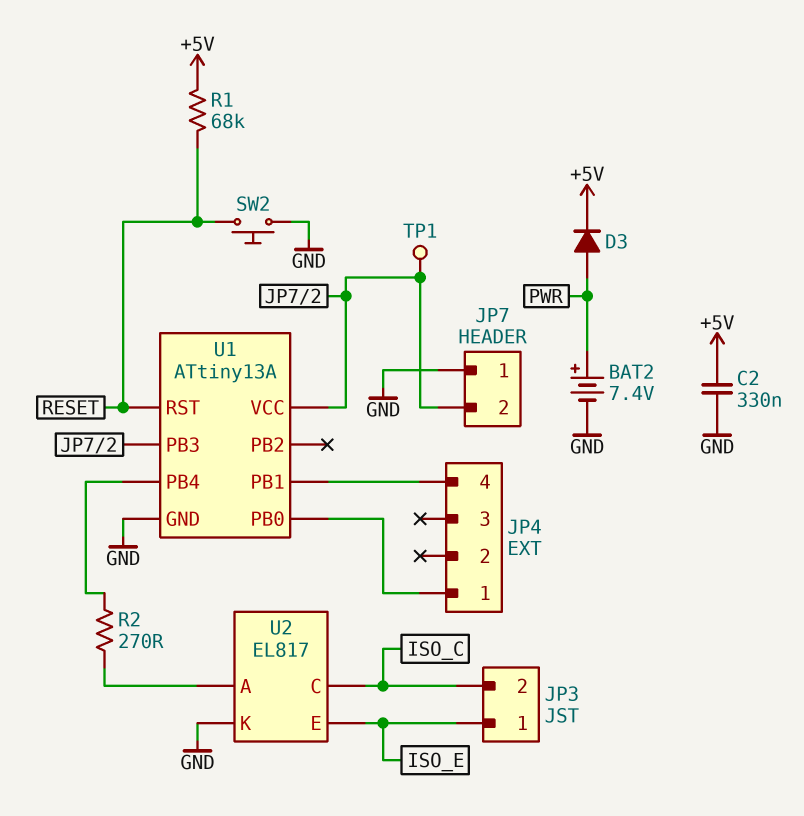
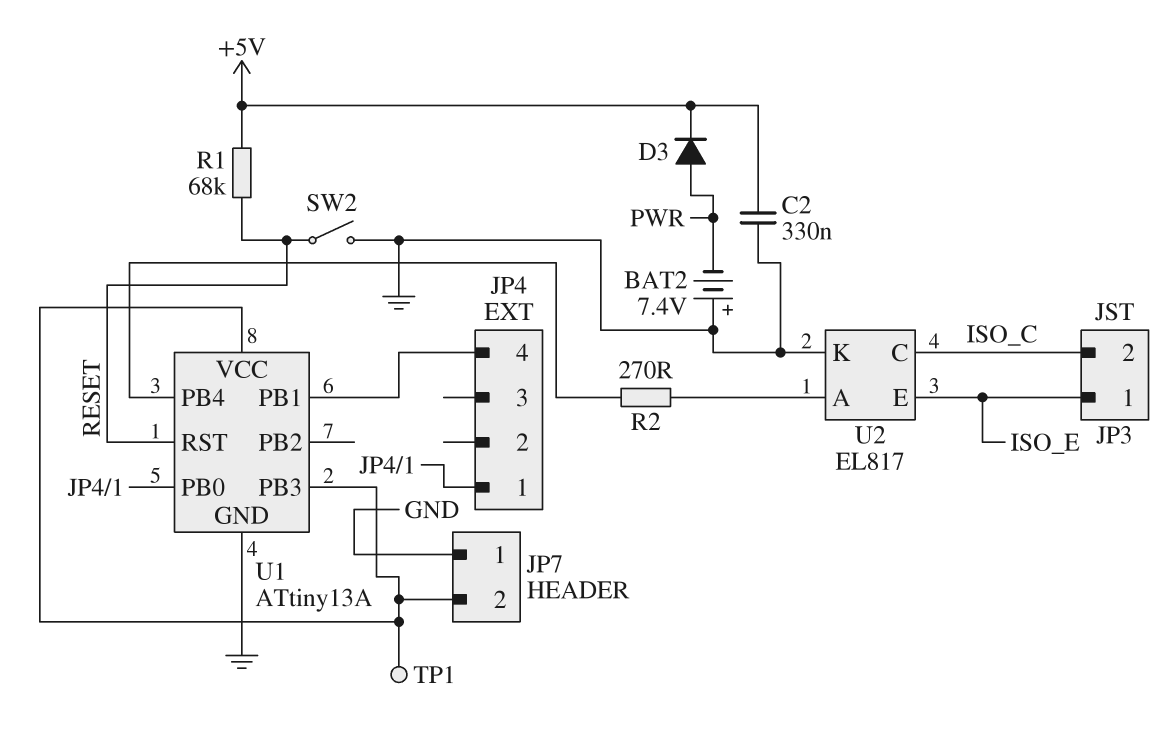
BAT2: 7.4V (plus PWR, minus GND) -> 7.4V (plus GND, minus PWR)
SW2: button (GND, RESET) -> switch (GND, RESET)

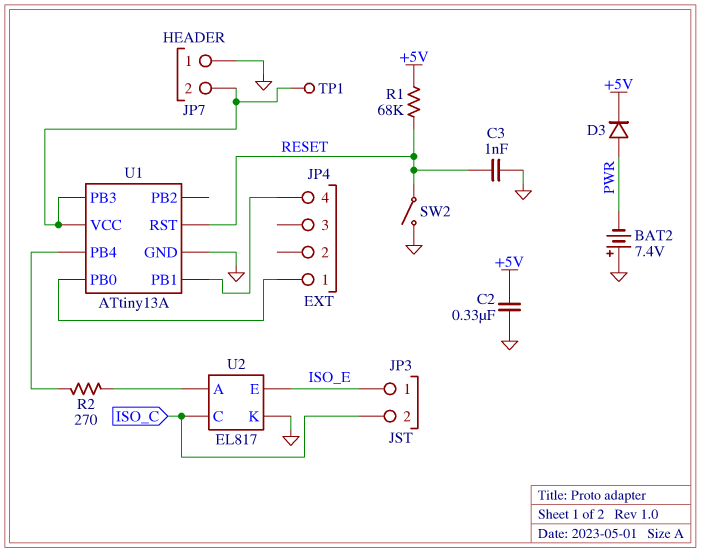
C3: none -> 1nF (GND, RESET)

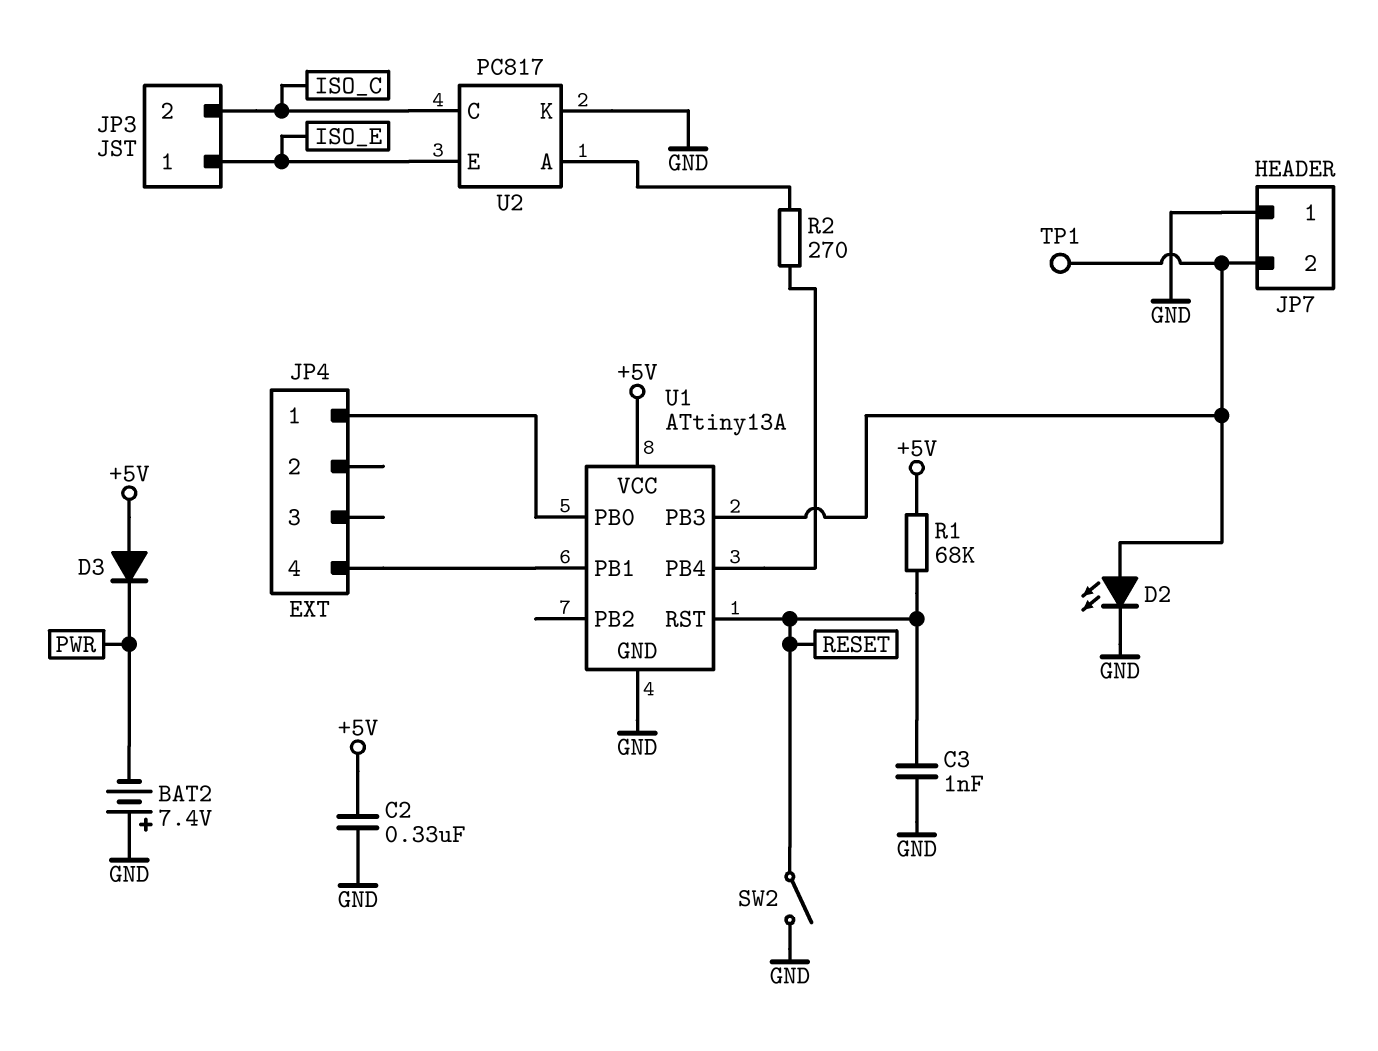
D2: none -> LED (A JP7/2, K GND)
D3: diode (A PWR, K +5V) -> diode (A +5V, K PWR)
U1 pin VCC: JP7/2 -> +5V
U2: EL817 -> PC817

